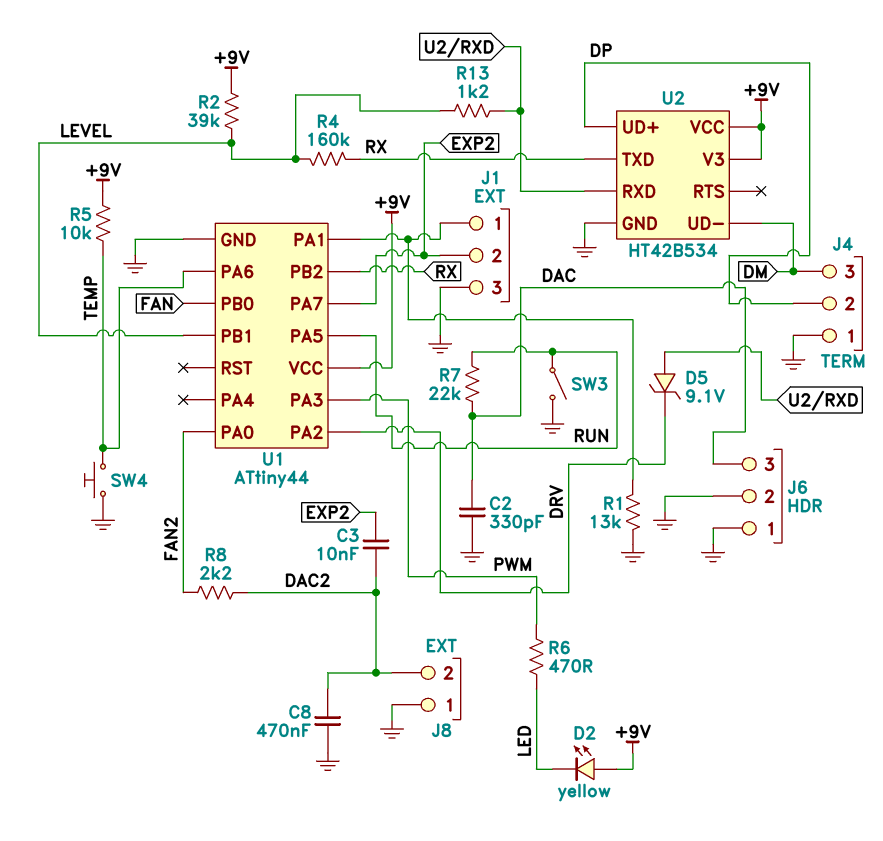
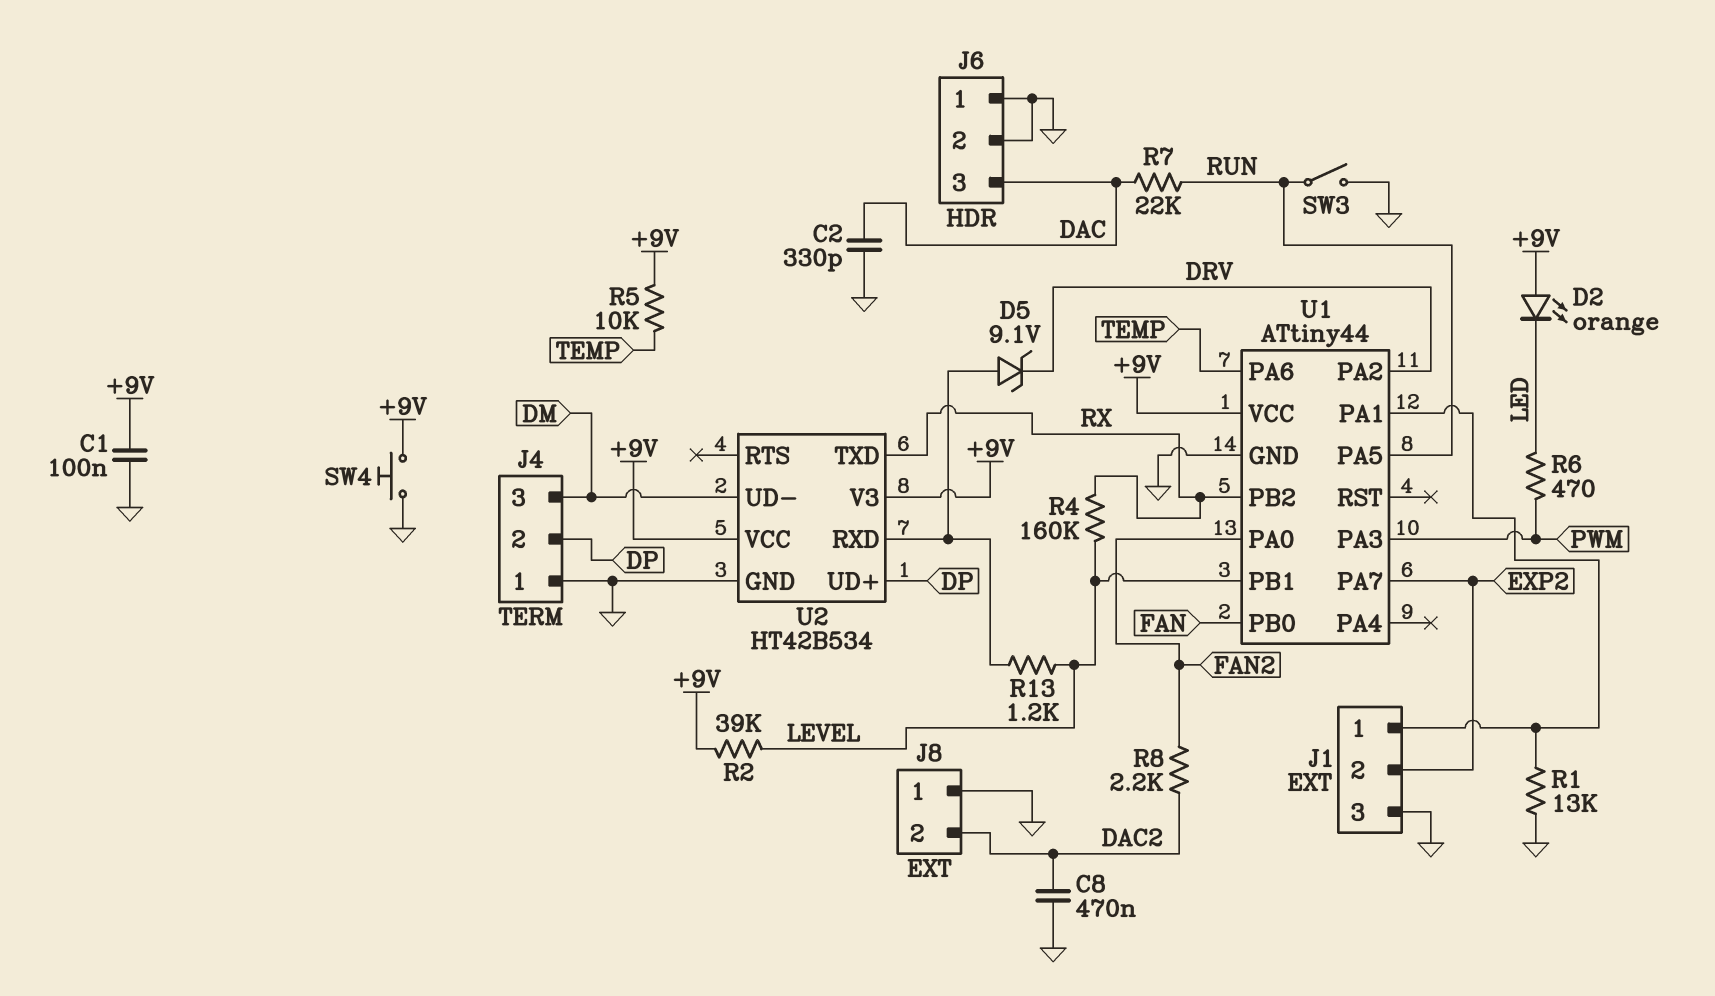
C1: none -> 100nF (+9V, GND)
C3: 10nF (DAC2, EXP2) -> none
D2: LED yellow (A +9V, K LED) -> LED orange (A +9V, K LED)
SW4: button (GND, TEMP) -> button (+9V, GND)

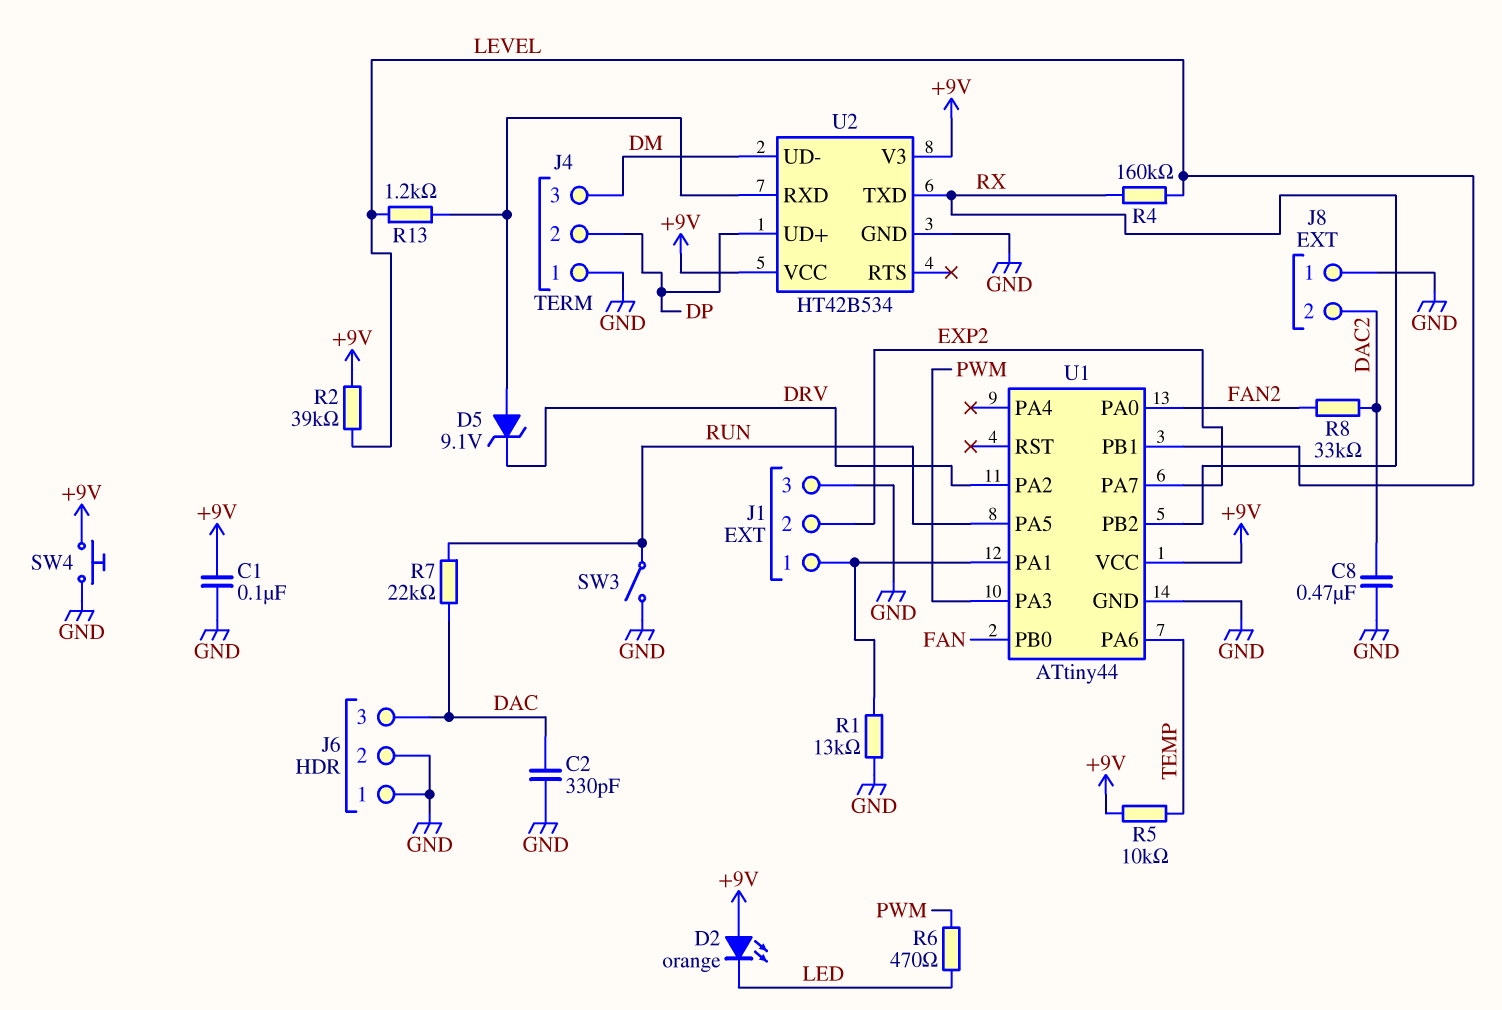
R8: 2.2k (DAC2, FAN2) -> 33k (DAC2, FAN2)

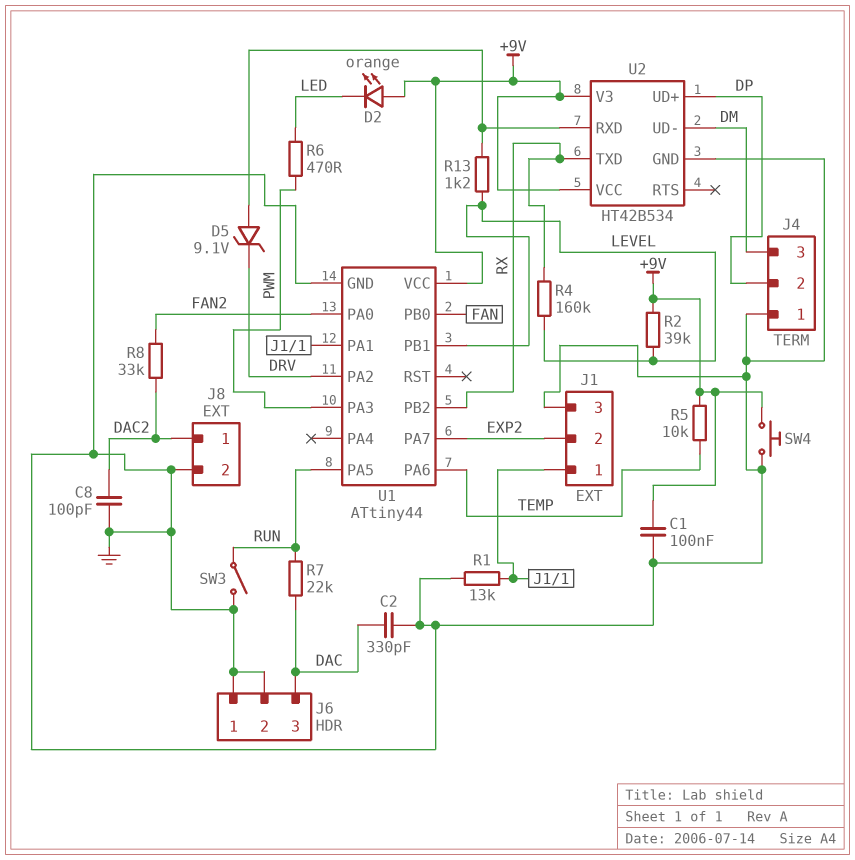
C8: 470nF (DAC2, GND) -> 100pF (DAC2, GND)
J8 pin 1: GND -> DAC2
J8 pin 2: DAC2 -> GND

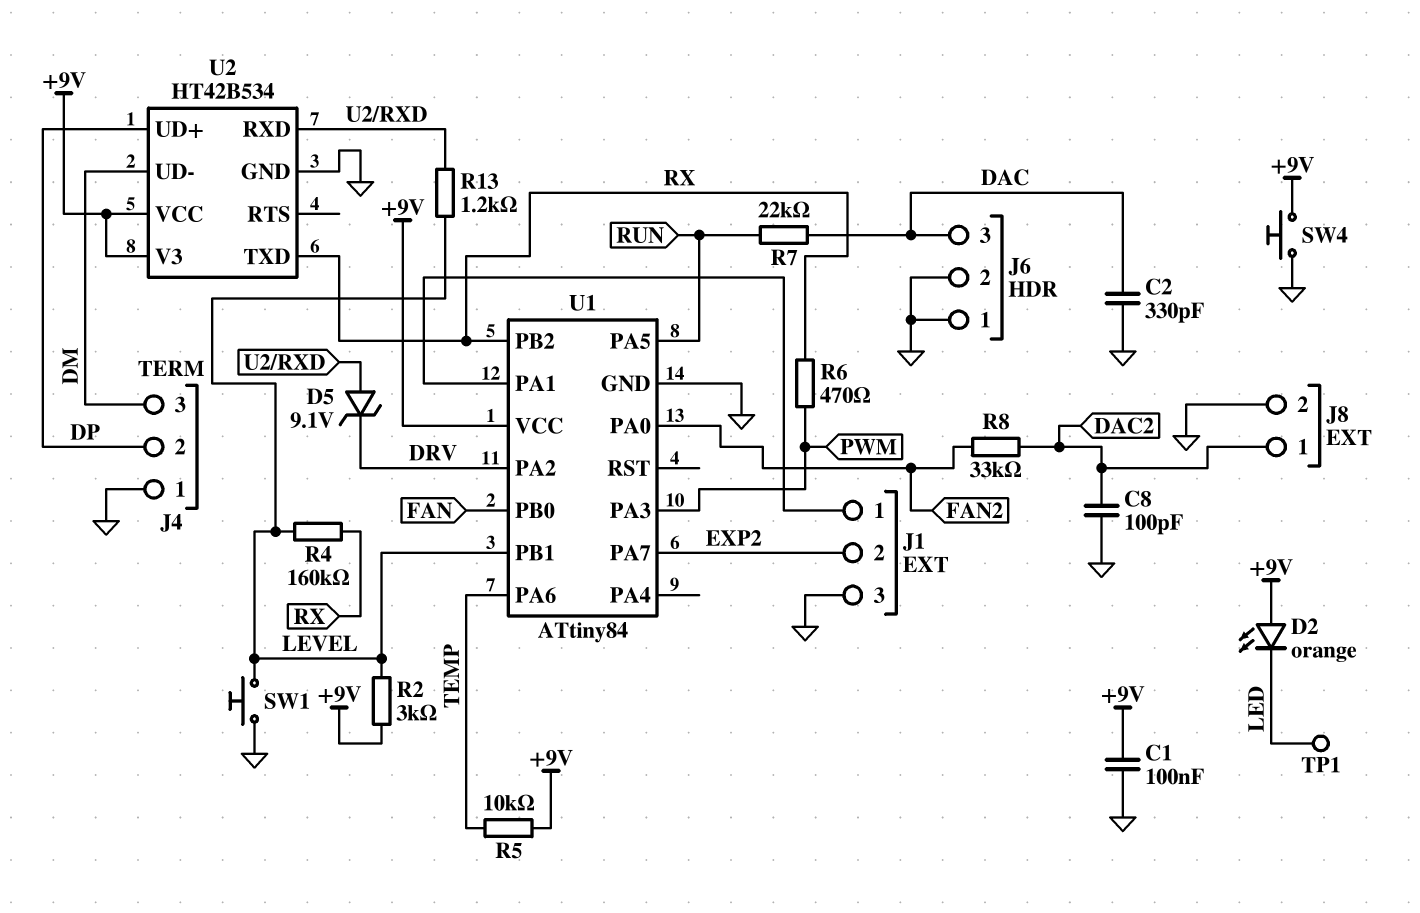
R1: 13k (GND, J1/1) -> none
R2: 39k (+9V, LEVEL) -> 3k (+9V, LEVEL)
R6: 470 (LED, PWM) -> 470 (PWM, RX)
SW1: none -> button (GND, LEVEL)
SW3: switch (GND, RUN) -> none
TP1: none -> test point (LED)
U1: ATtiny44 -> ATtiny84

